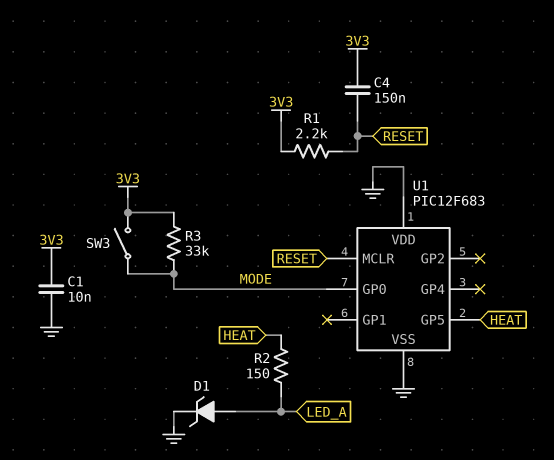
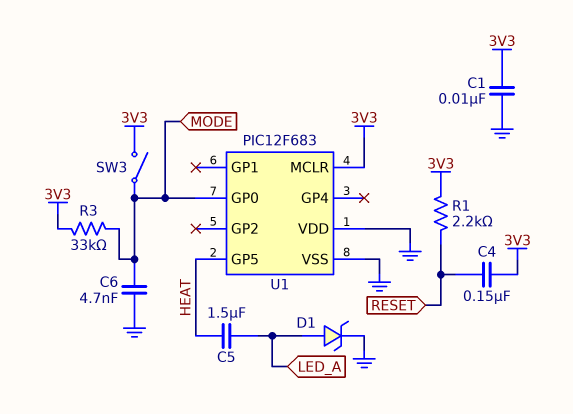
C5: none -> 1.5uF (HEAT, LED_A)
C6: none -> 4.7nF (GND, MODE)
R2: 150 (HEAT, LED_A) -> none
U1 pin MCLR: RESET -> 3V3

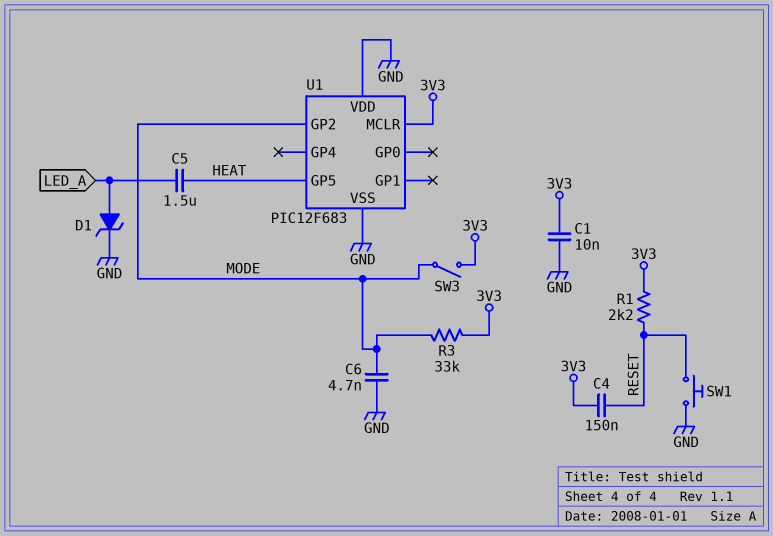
SW1: none -> button (GND, RESET)
U1 pin GP0: MODE -> none
U1 pin GP2: none -> MODE

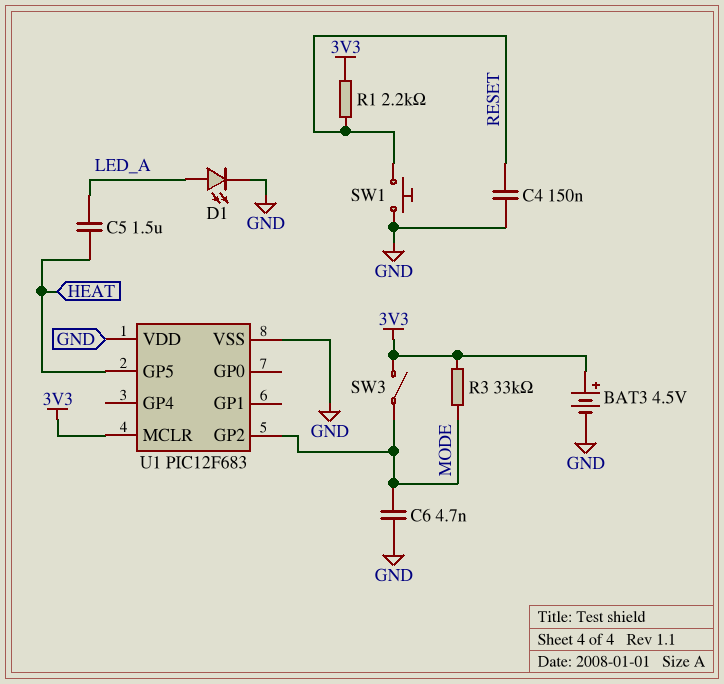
BAT3: none -> 4.5V (plus 3V3, minus GND)
C1: 10nF (3V3, GND) -> none
C4: 150nF (3V3, RESET) -> 150nF (GND, RESET)
D1: zener (A LED_A, K GND) -> LED (A LED_A, K GND)

